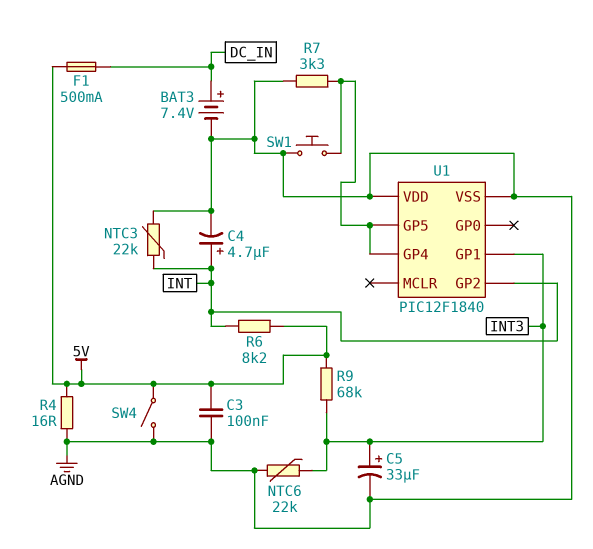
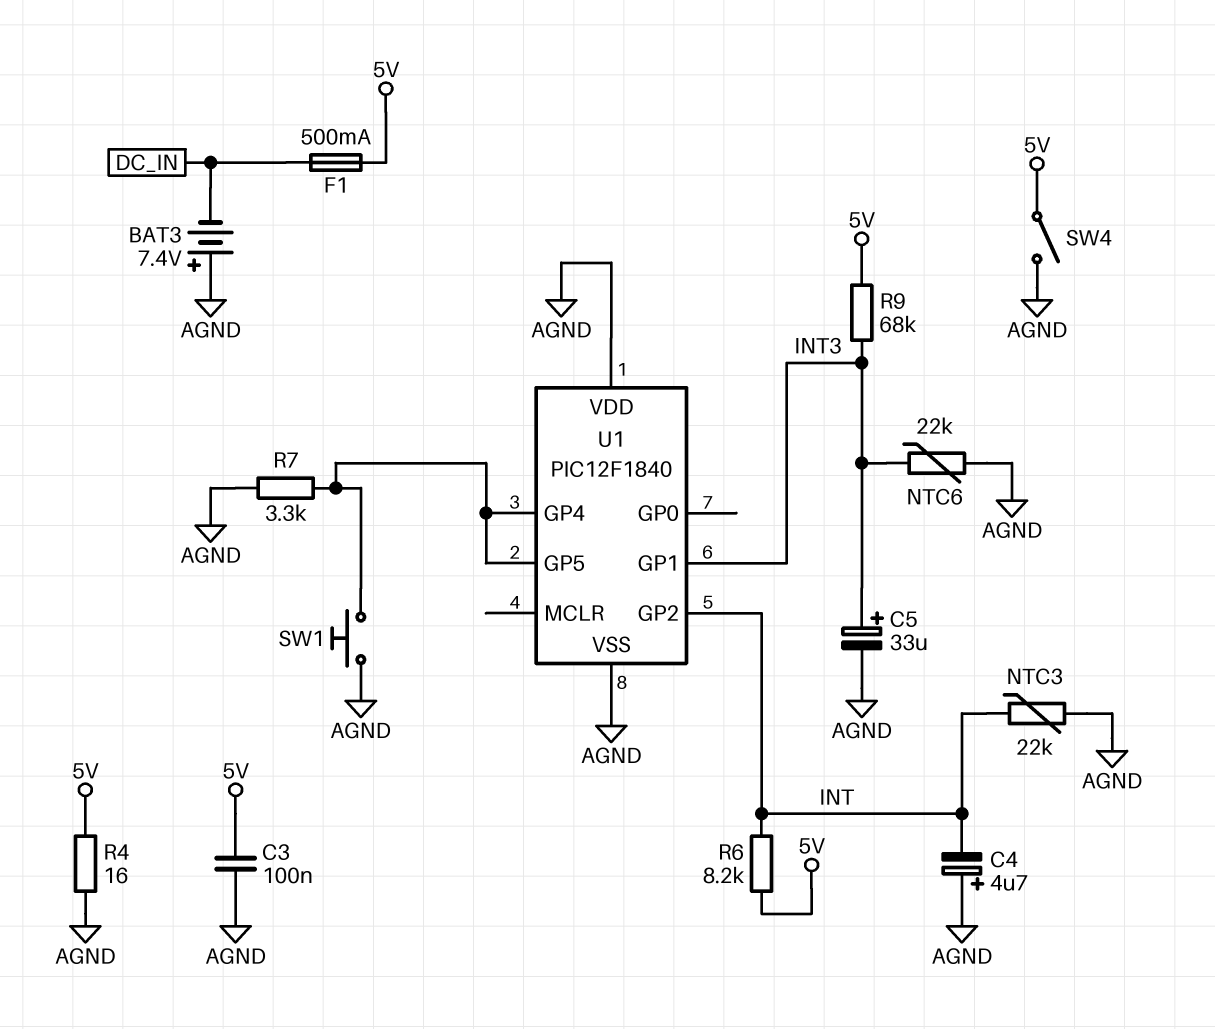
BAT3: 7.4V (plus DC_IN, minus AGND) -> 7.4V (plus AGND, minus DC_IN)
C4: 4.7uF (plus INT, minus AGND) -> 4.7uF (plus AGND, minus INT)

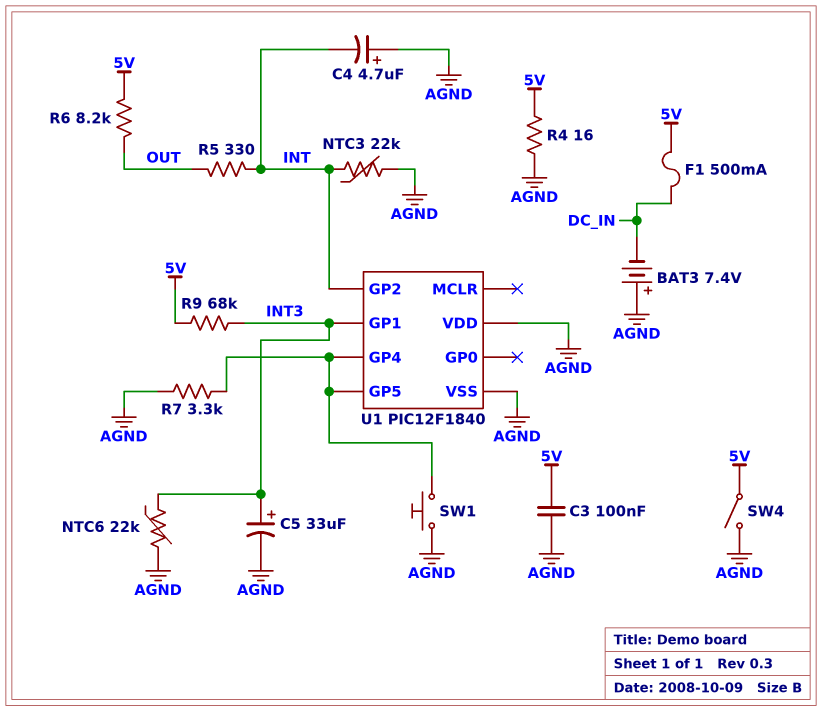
R5: none -> 330 (INT, OUT)
R6: 8.2k (5V, INT) -> 8.2k (5V, OUT)

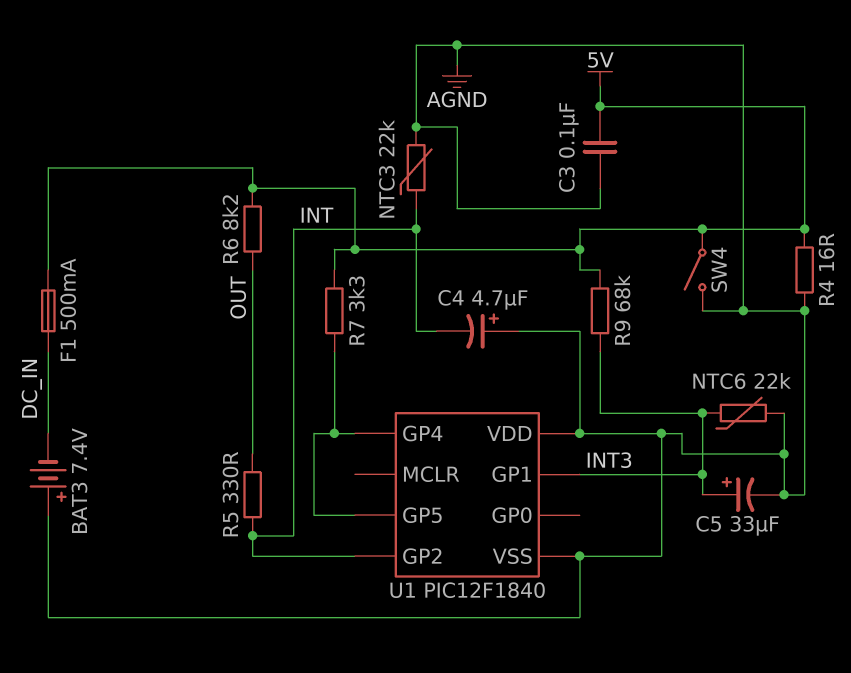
R7: 3.3k (AGND, U1/GP4) -> 3.3k (5V, U1/GP4)
SW1: button (AGND, U1/GP4) -> none

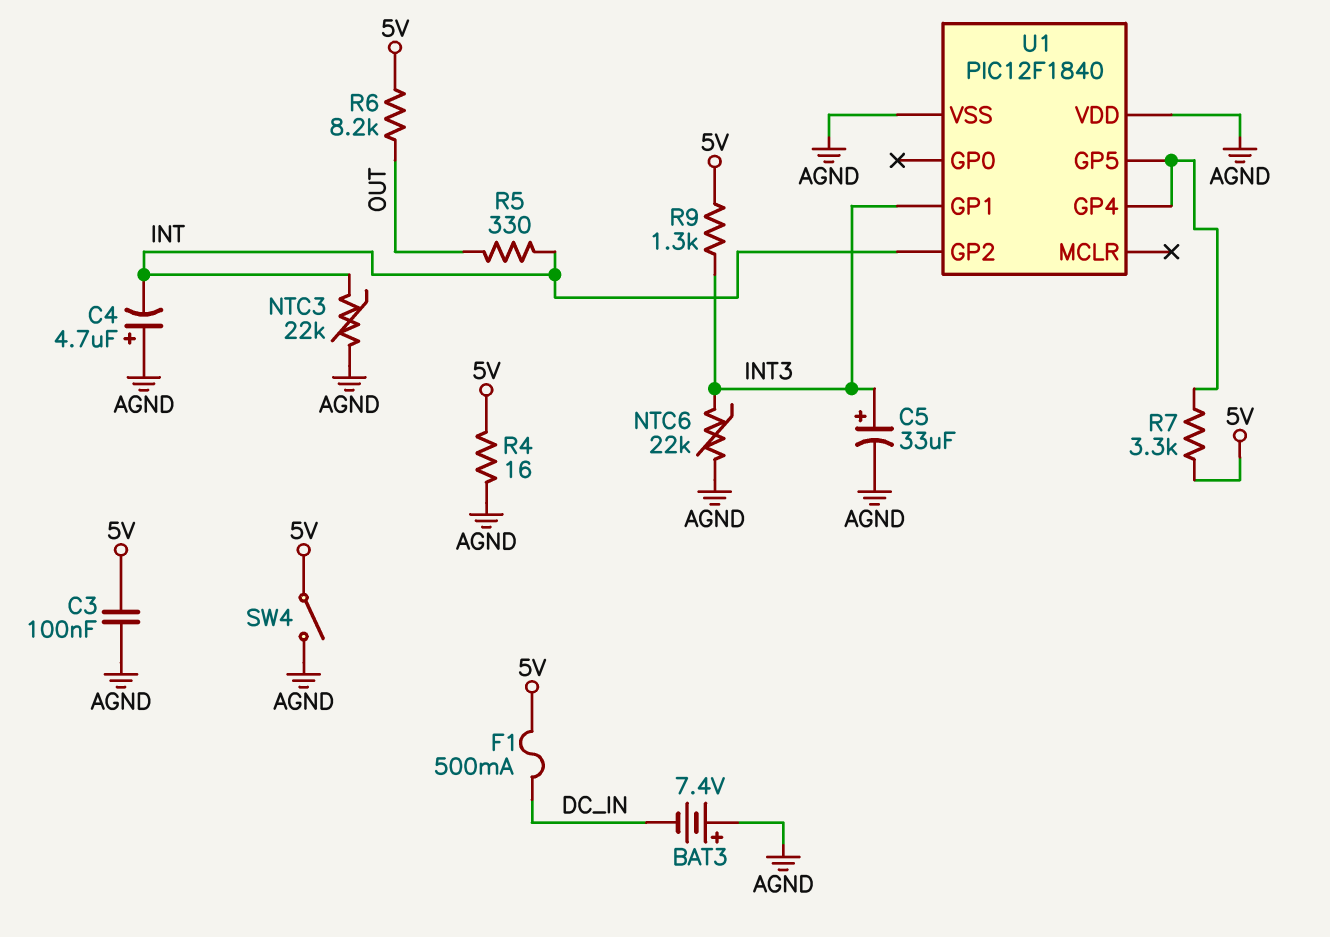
R9: 68k (5V, INT3) -> 1.3k (5V, INT3)

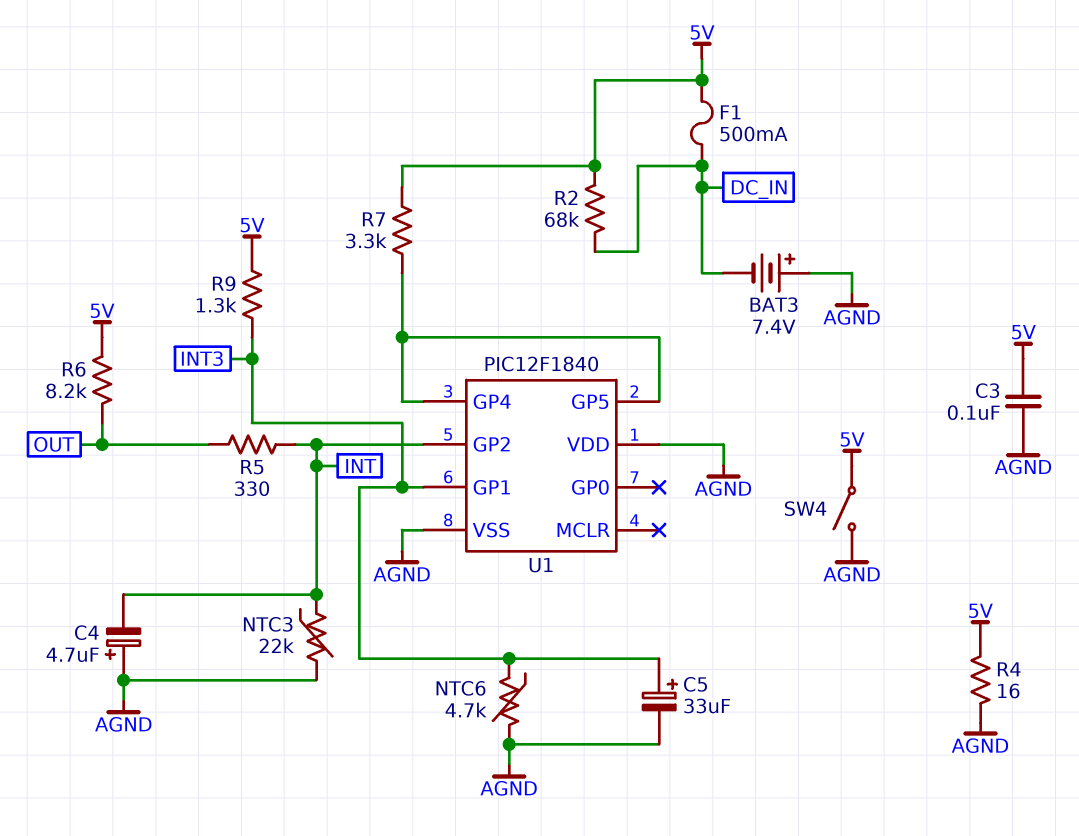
NTC6: 22k (AGND, INT3) -> 4.7k (AGND, INT3)
R2: none -> 68k (5V, DC_IN)

